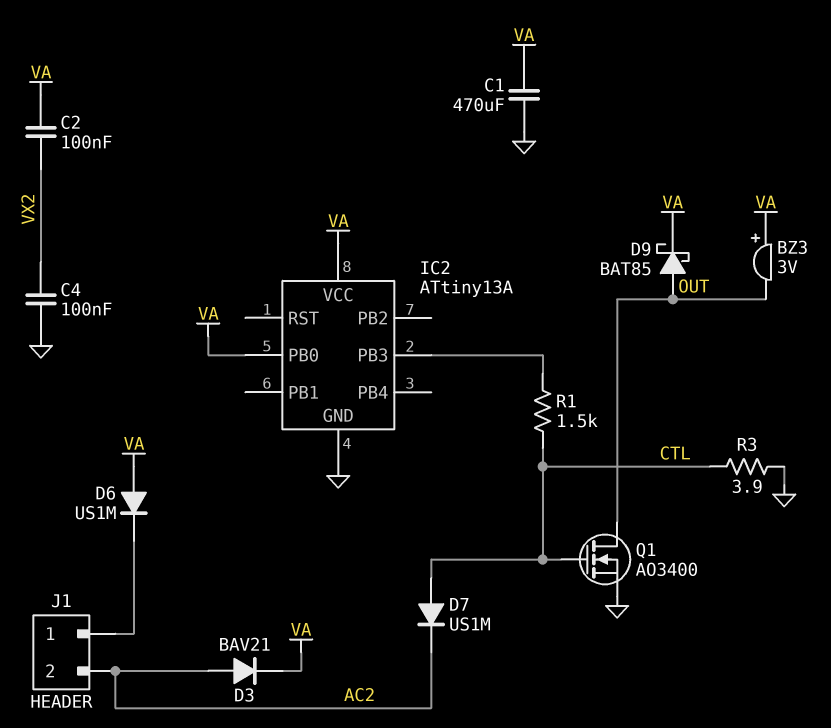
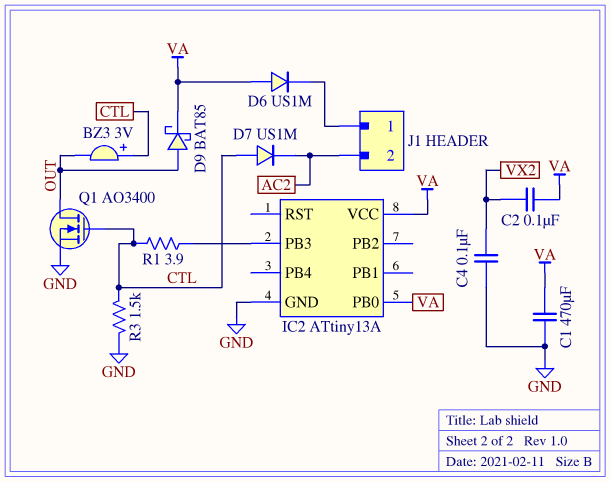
BZ3: buzzer 3V (plus VA, minus OUT) -> buzzer 3V (plus CTL, minus OUT)
D3: diode BAV21 (A AC2, K VA) -> none
R1: 1.5k (CTL, IC2/PB3) -> 3.9 (CTL, IC2/PB3)
R3: 3.9 (CTL, GND) -> 1.5k (CTL, GND)

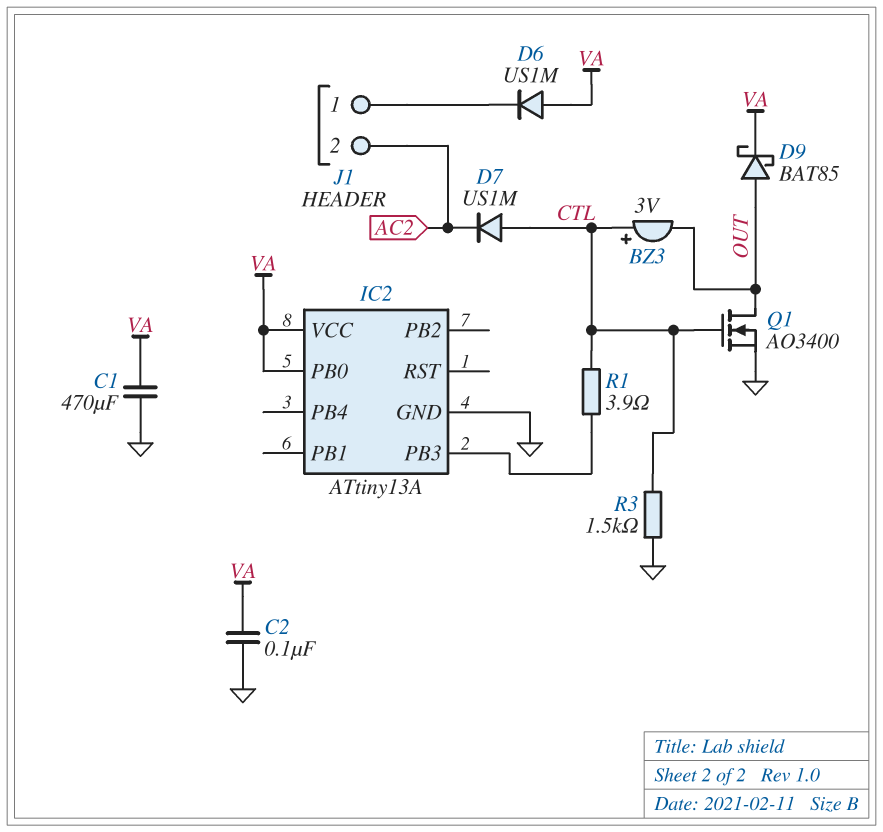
C2: 100nF (VA, VX2) -> 100nF (GND, VA)
C4: 100nF (GND, VX2) -> none

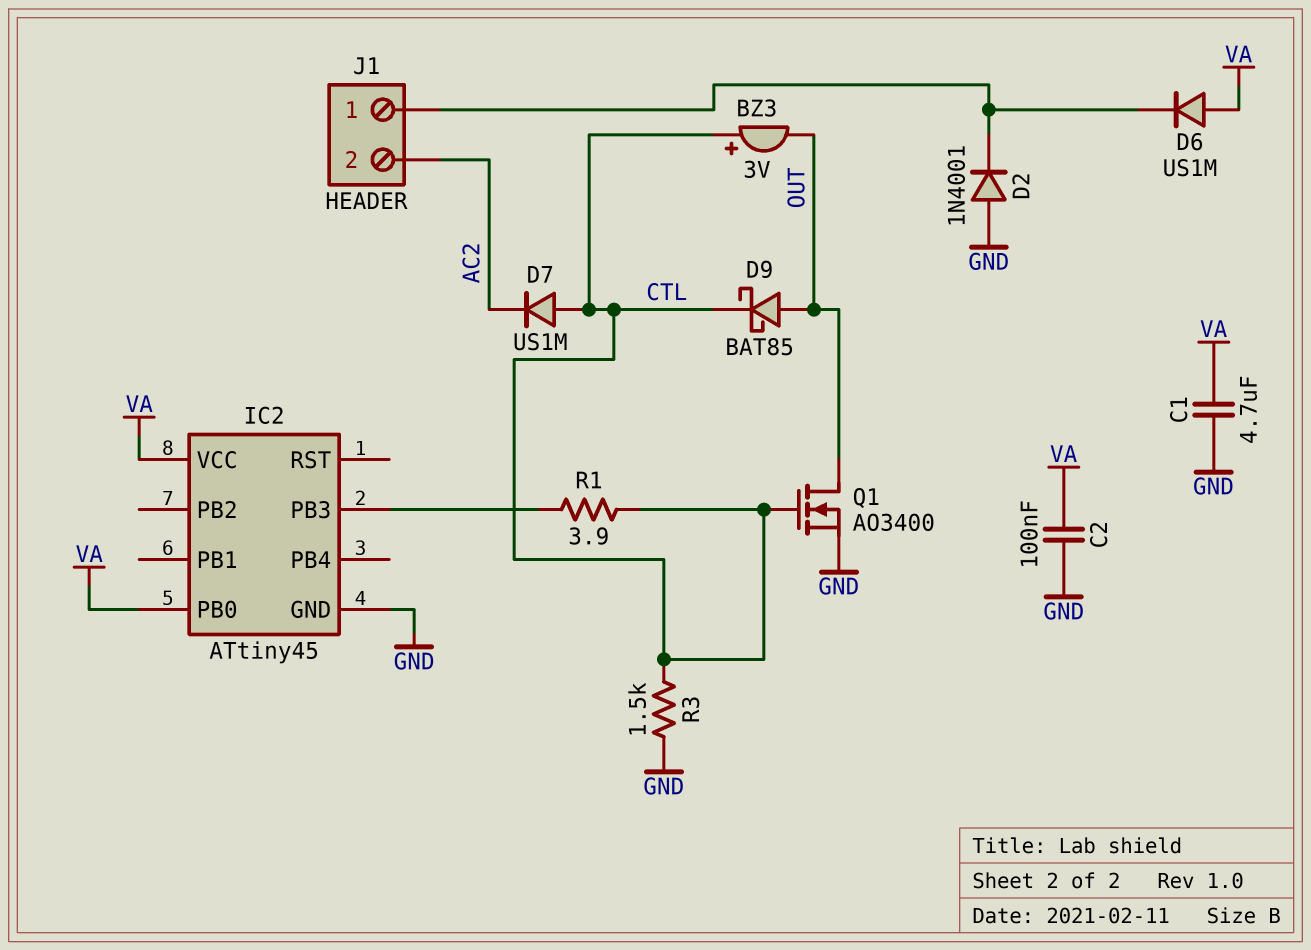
C1: 470uF (GND, VA) -> 4.7uF (GND, VA)
D2: none -> diode 1N4001 (A GND, K J1/1)
D9: schottky BAT85 (A OUT, K VA) -> schottky BAT85 (A OUT, K CTL)
IC2: ATtiny13A -> ATtiny45

